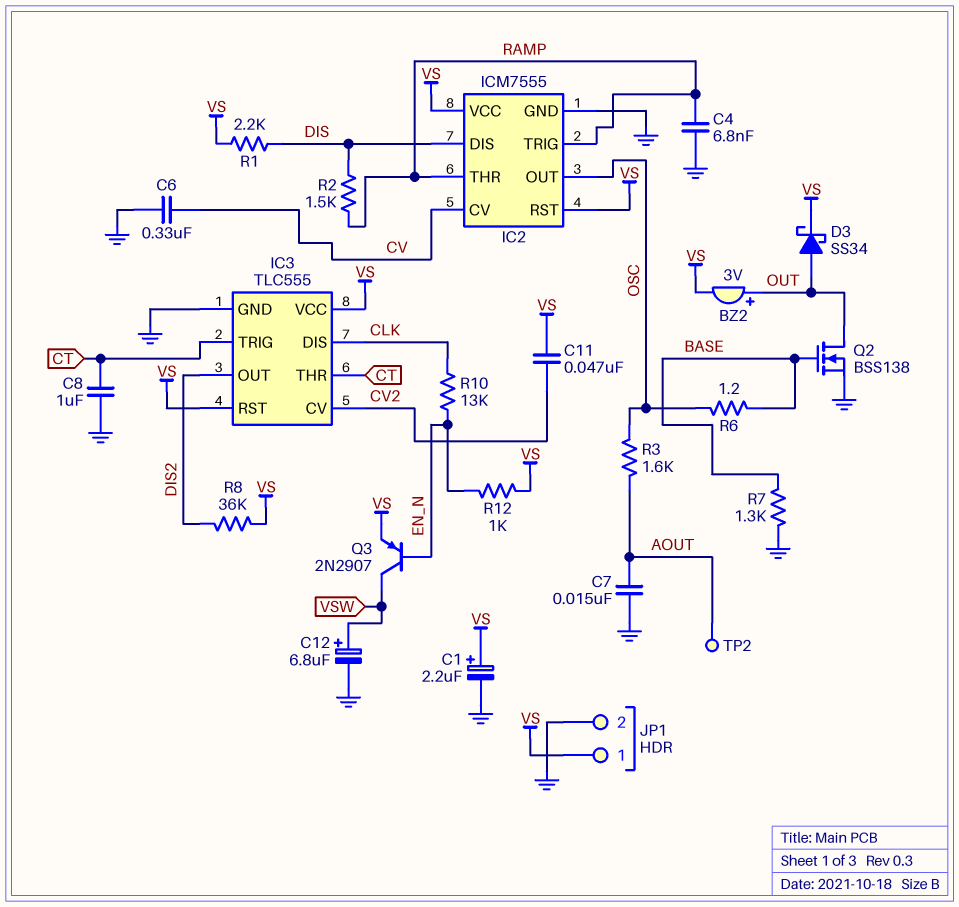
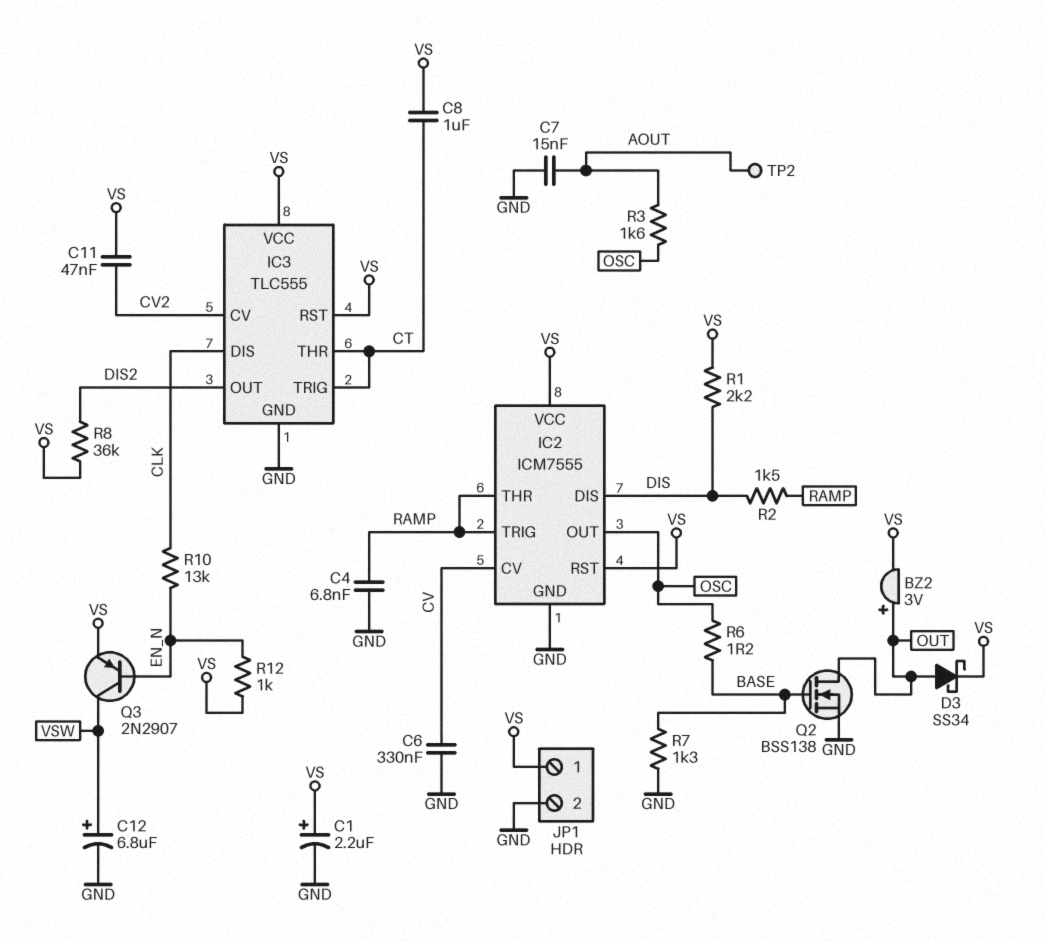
C8: 1uF (CT, GND) -> 1uF (CT, VS)

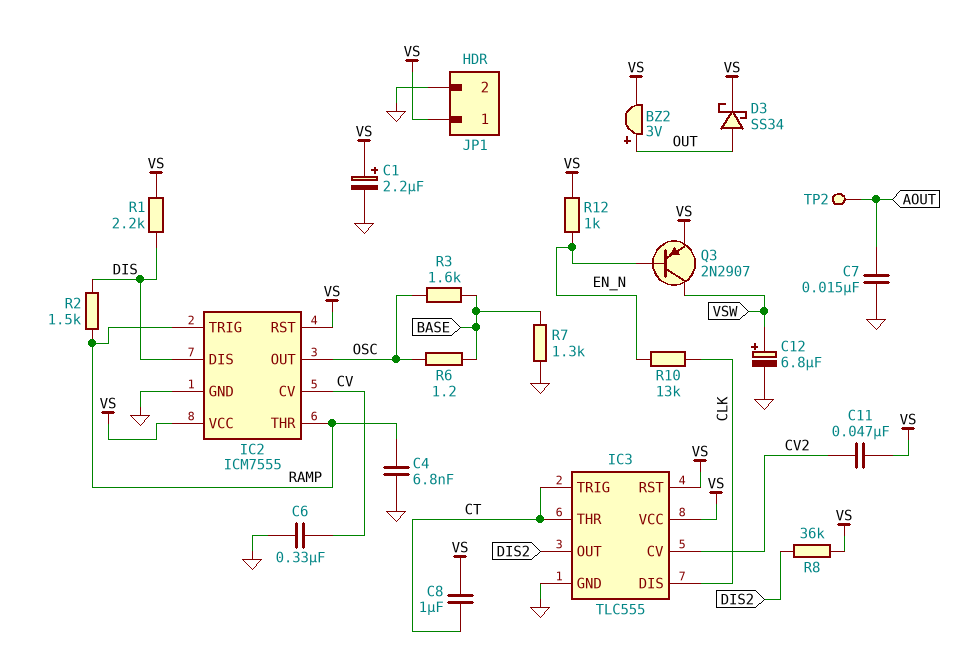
Q2: NMOS BSS138 (G BASE, D OUT, S GND) -> none
R3: 1.6k (AOUT, OSC) -> 1.6k (BASE, OSC)

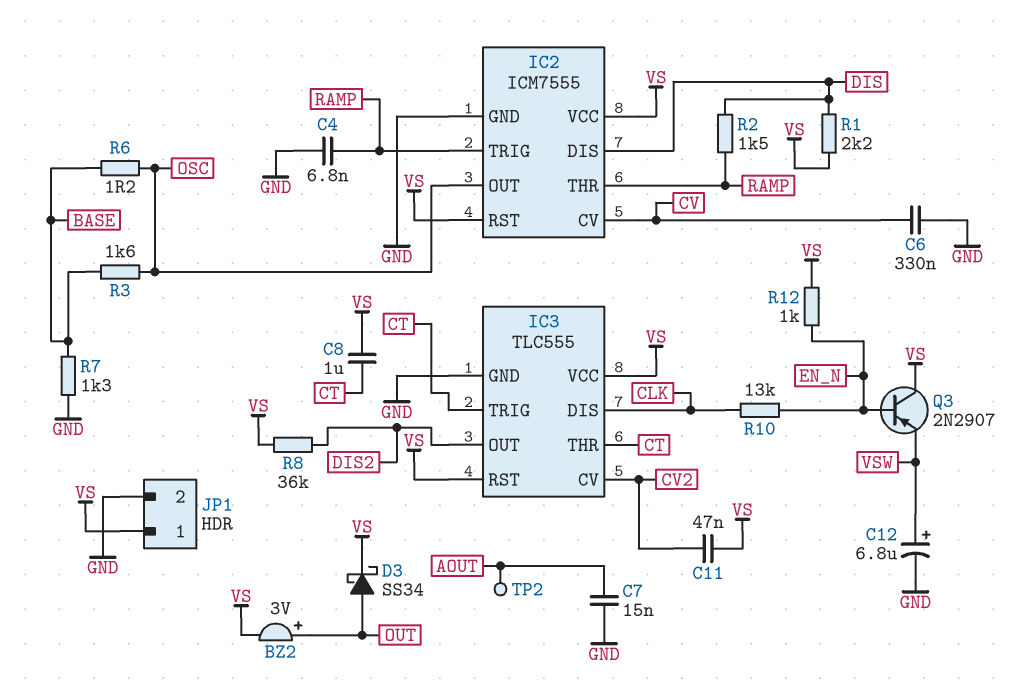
C1: 2.2uF (plus VS, minus GND) -> none
Q3: PNP 2N2907 (B EN_N, C VSW, E VS) -> PNP 2N2907 (B EN_N, C VS, E VSW)

